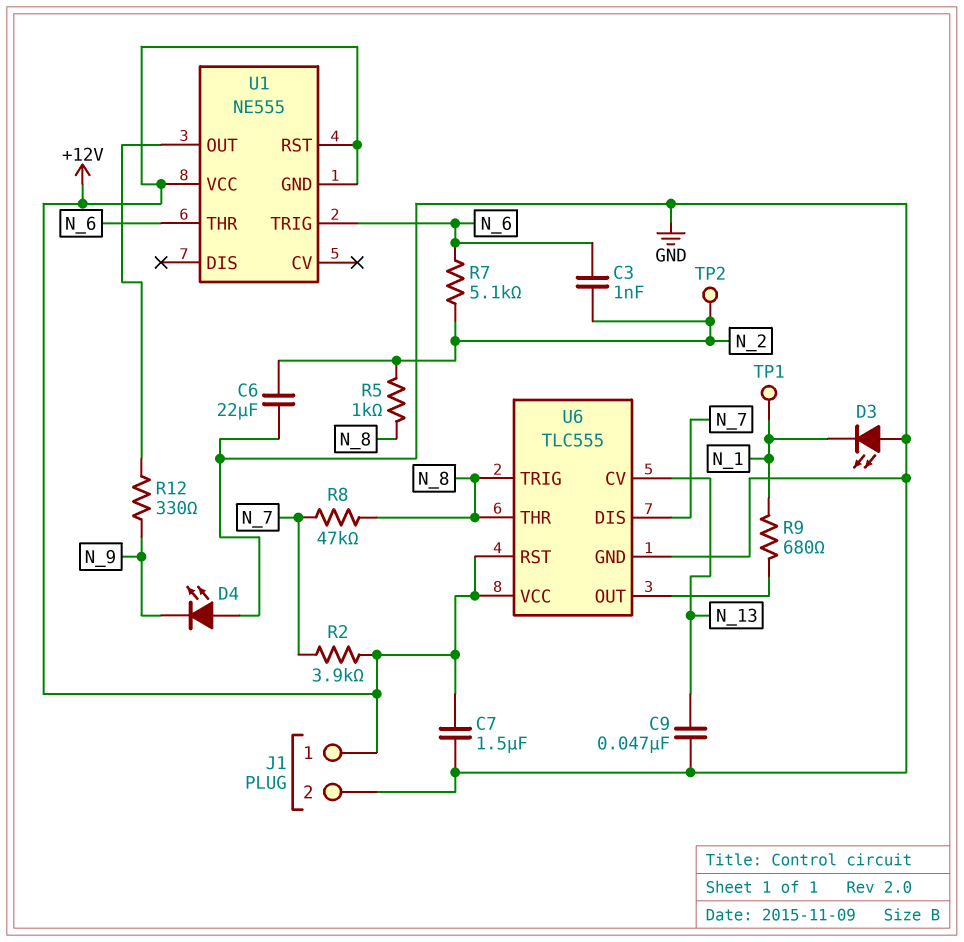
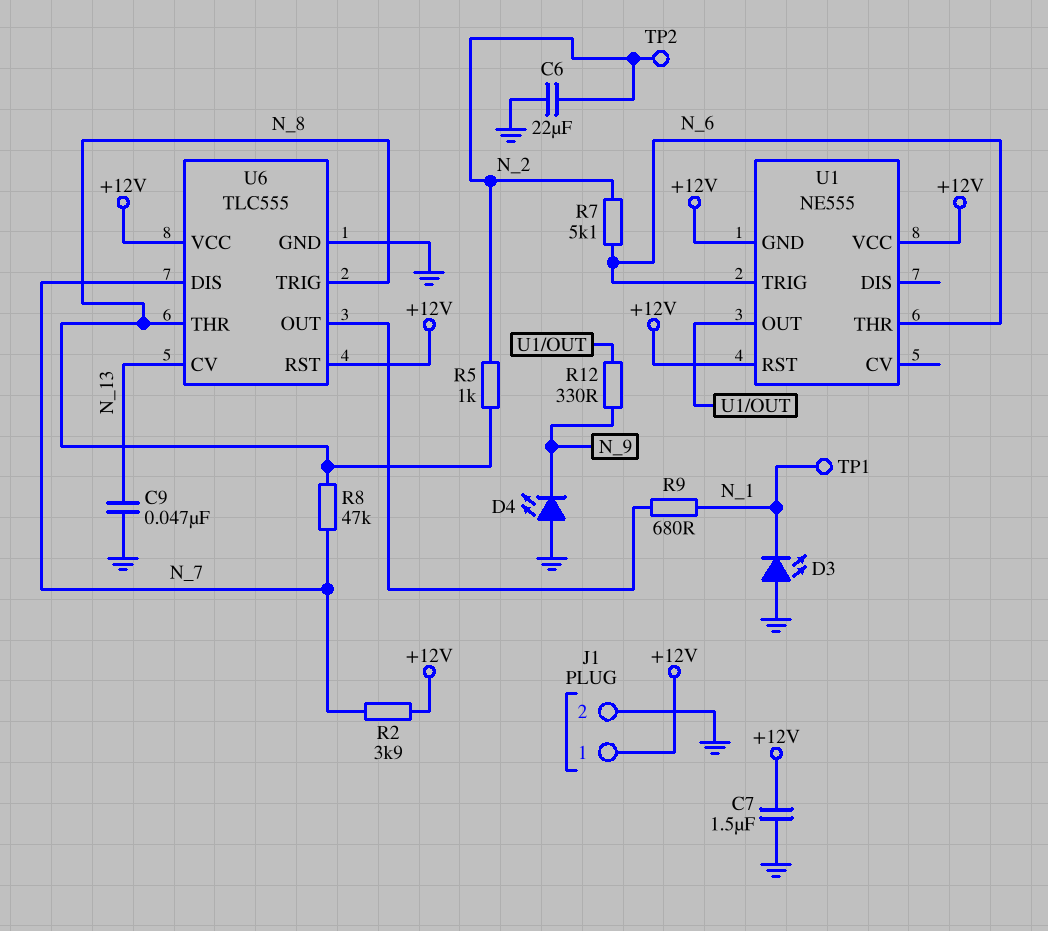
C3: 1nF (N_2, N_6) -> none

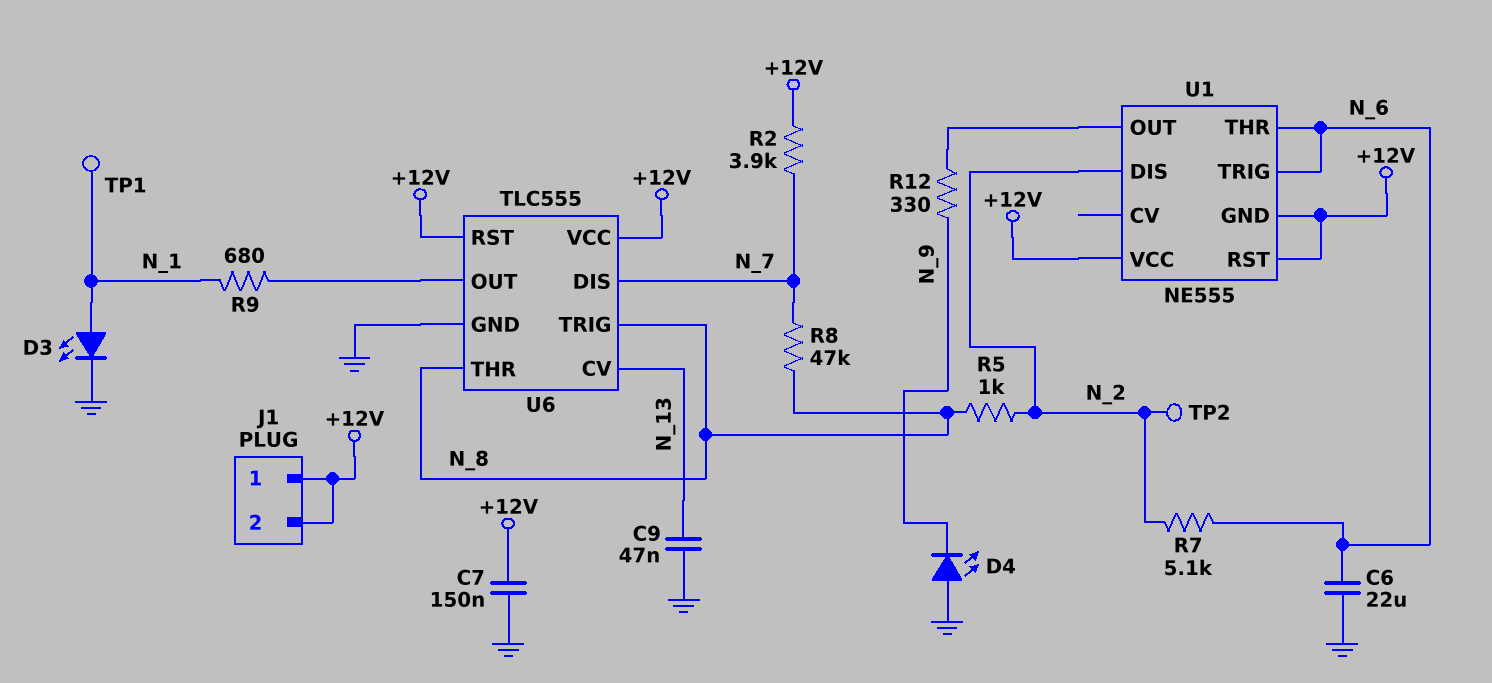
C6: 22uF (GND, N_2) -> 22uF (GND, N_6)
C7: 1.5uF (+12V, GND) -> 150nF (+12V, GND)
D3: LED (A GND, K N_1) -> LED (A N_1, K GND)
J1 pin 2: GND -> +12V
U1 pin DIS: none -> N_2

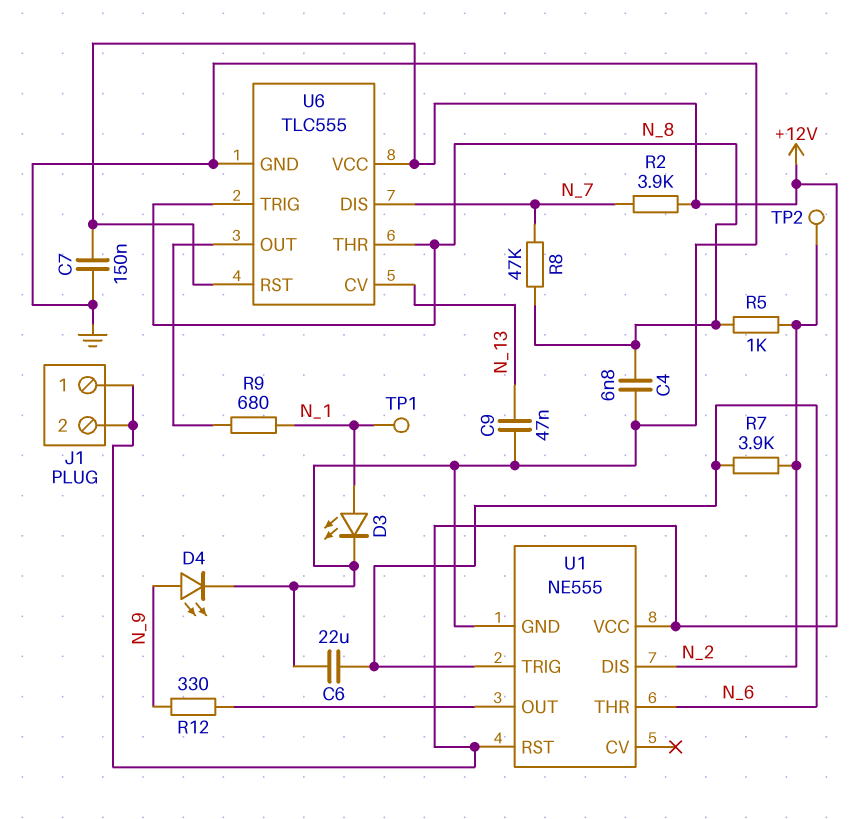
C4: none -> 6.8nF (GND, N_8)
D4: LED (A GND, K N_9) -> LED (A N_9, K GND)
R7: 5.1k (N_2, N_6) -> 3.9k (N_2, N_6)
U1 pin GND: +12V -> GND

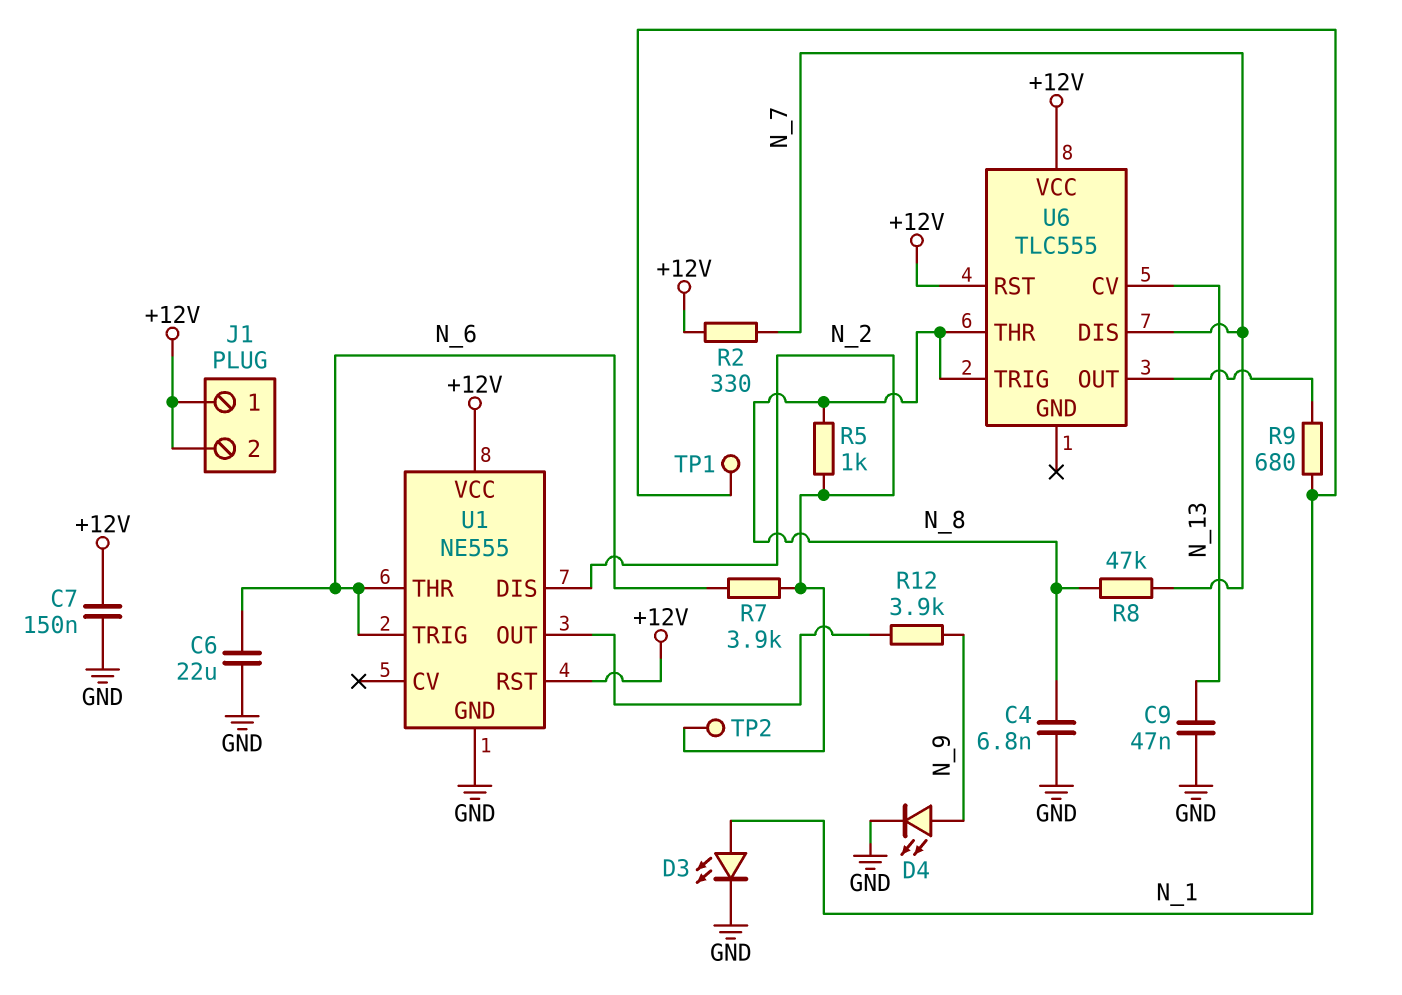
R2: 3.9k (+12V, N_7) -> 330 (+12V, N_7)
R12: 330 (N_9, U1/OUT) -> 3.9k (N_9, U1/OUT)
U6 pin GND: GND -> none

